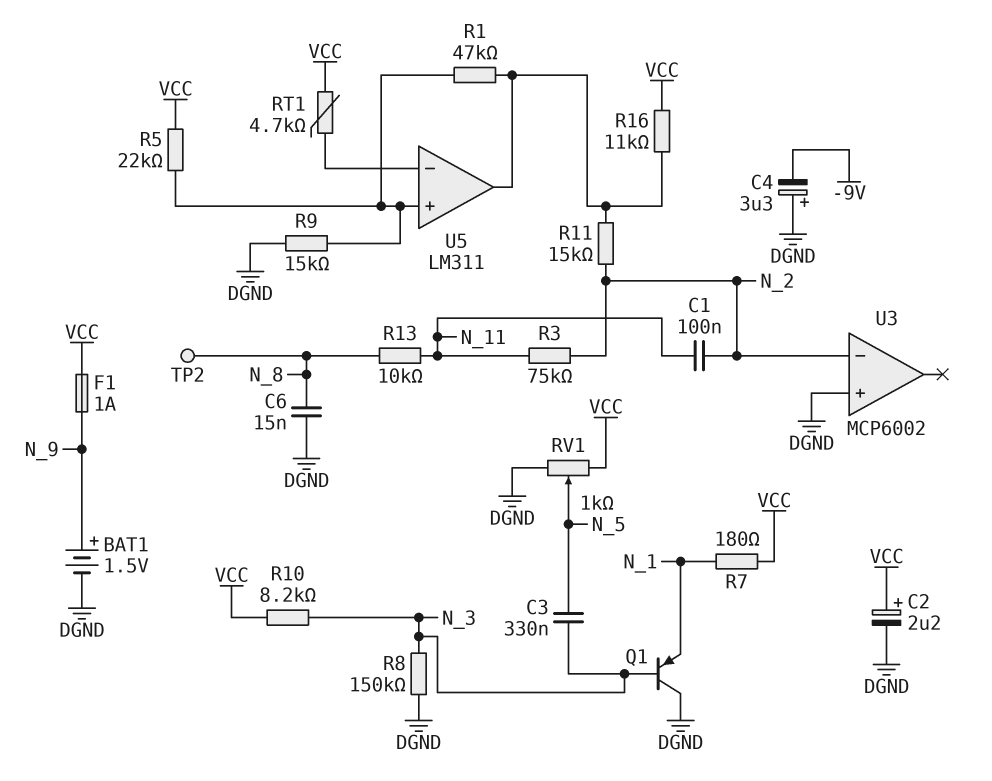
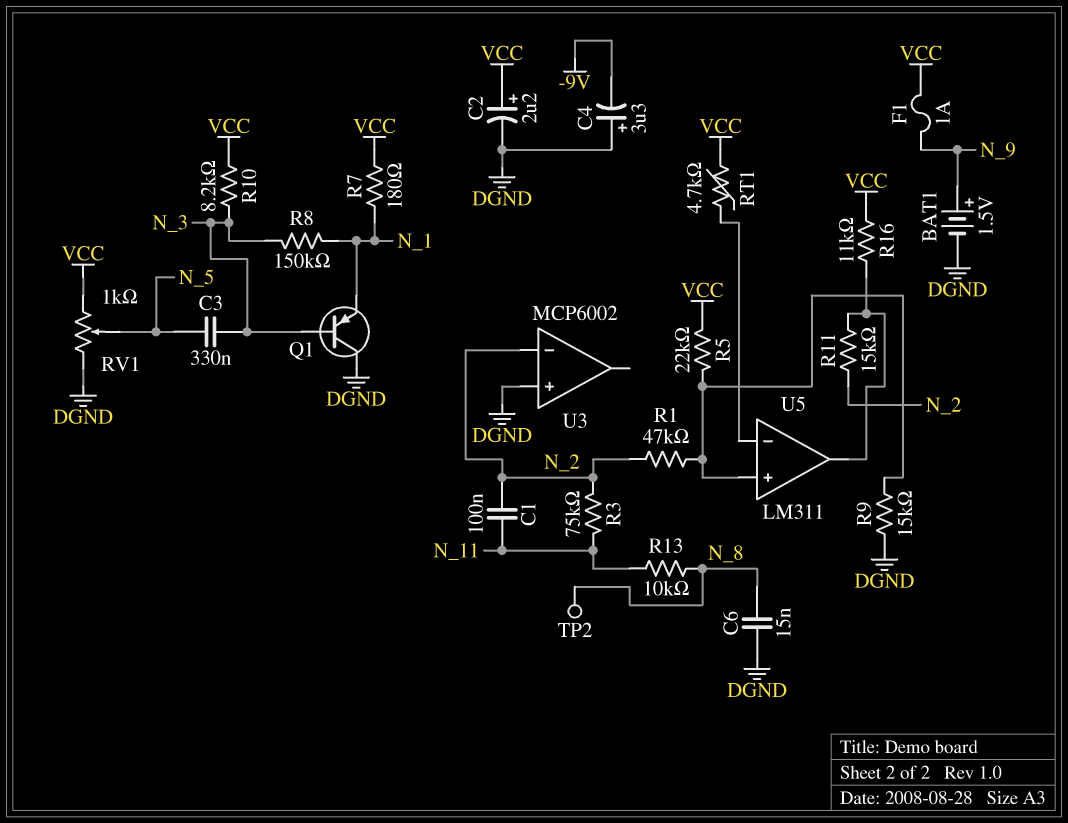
R1: 47k (U5/in+, U5/out) -> 47k (N_2, U5/in+)
R8: 150k (DGND, N_3) -> 150k (N_1, N_3)

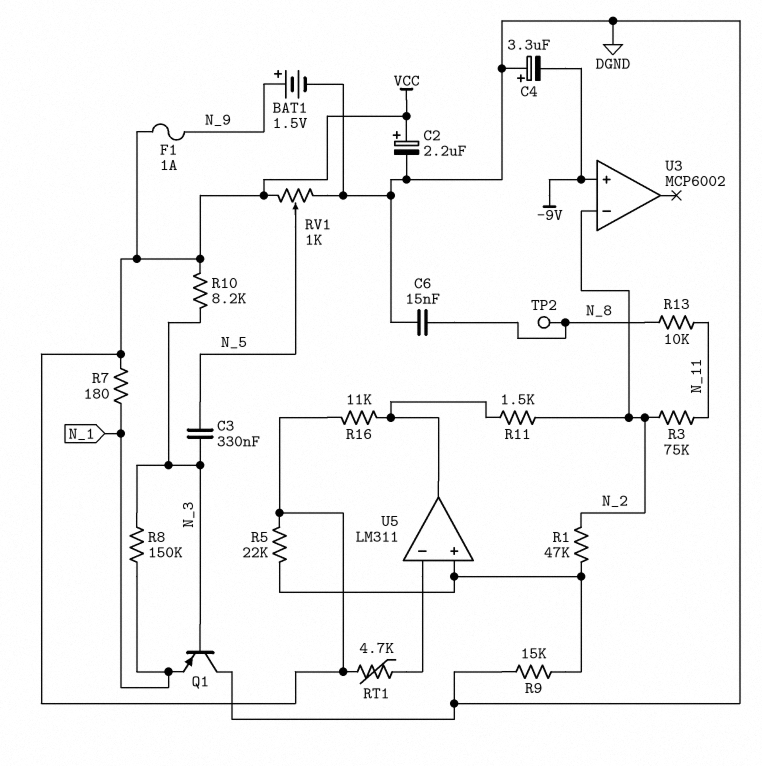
C1: 100nF (N_2, N_11) -> none
R11: 15k (N_2, U5/out) -> 1.5k (N_2, U5/out)
U3 pin in+: DGND -> -9V

